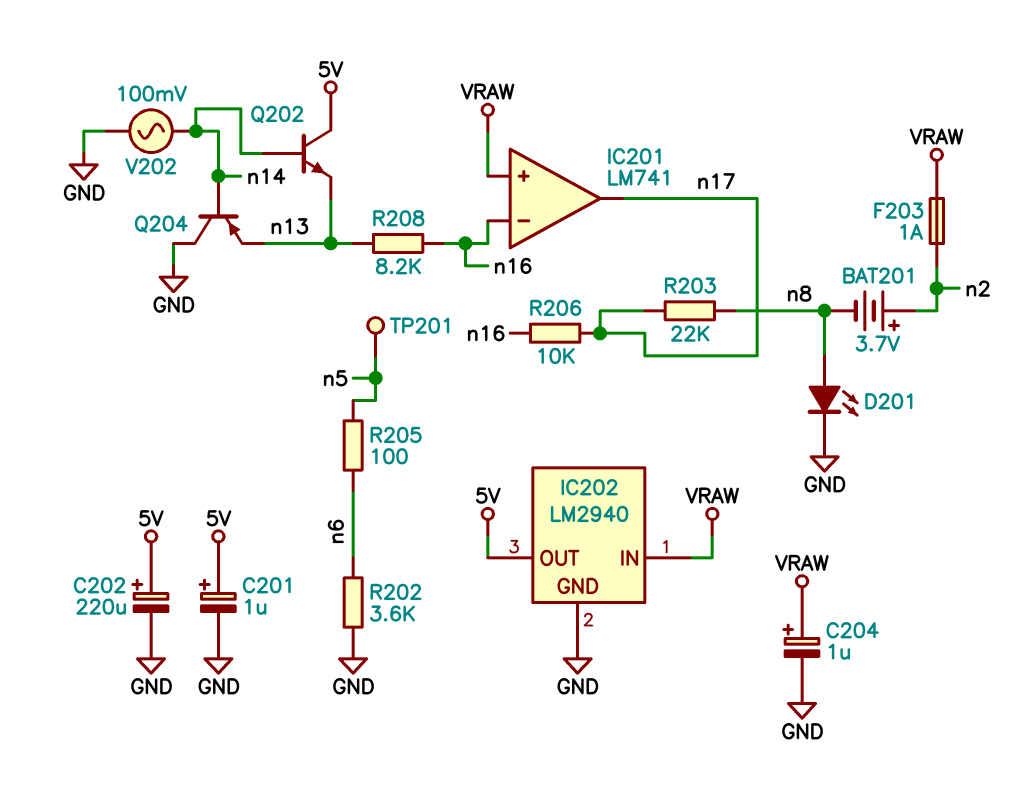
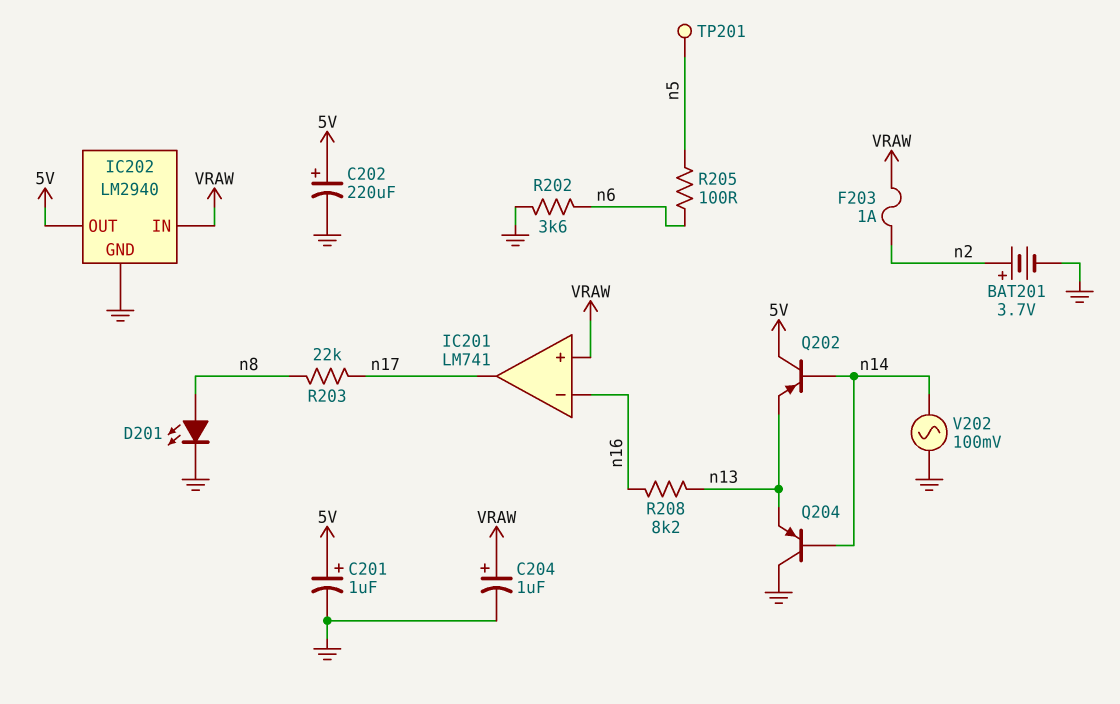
BAT201: 3.7V (plus n2, minus n8) -> 3.7V (plus n2, minus GND)
Q202: NPN (B n14, C 5V, E n13) -> PNP (B n14, C 5V, E n13)
R206: 10k (n16, n17) -> none

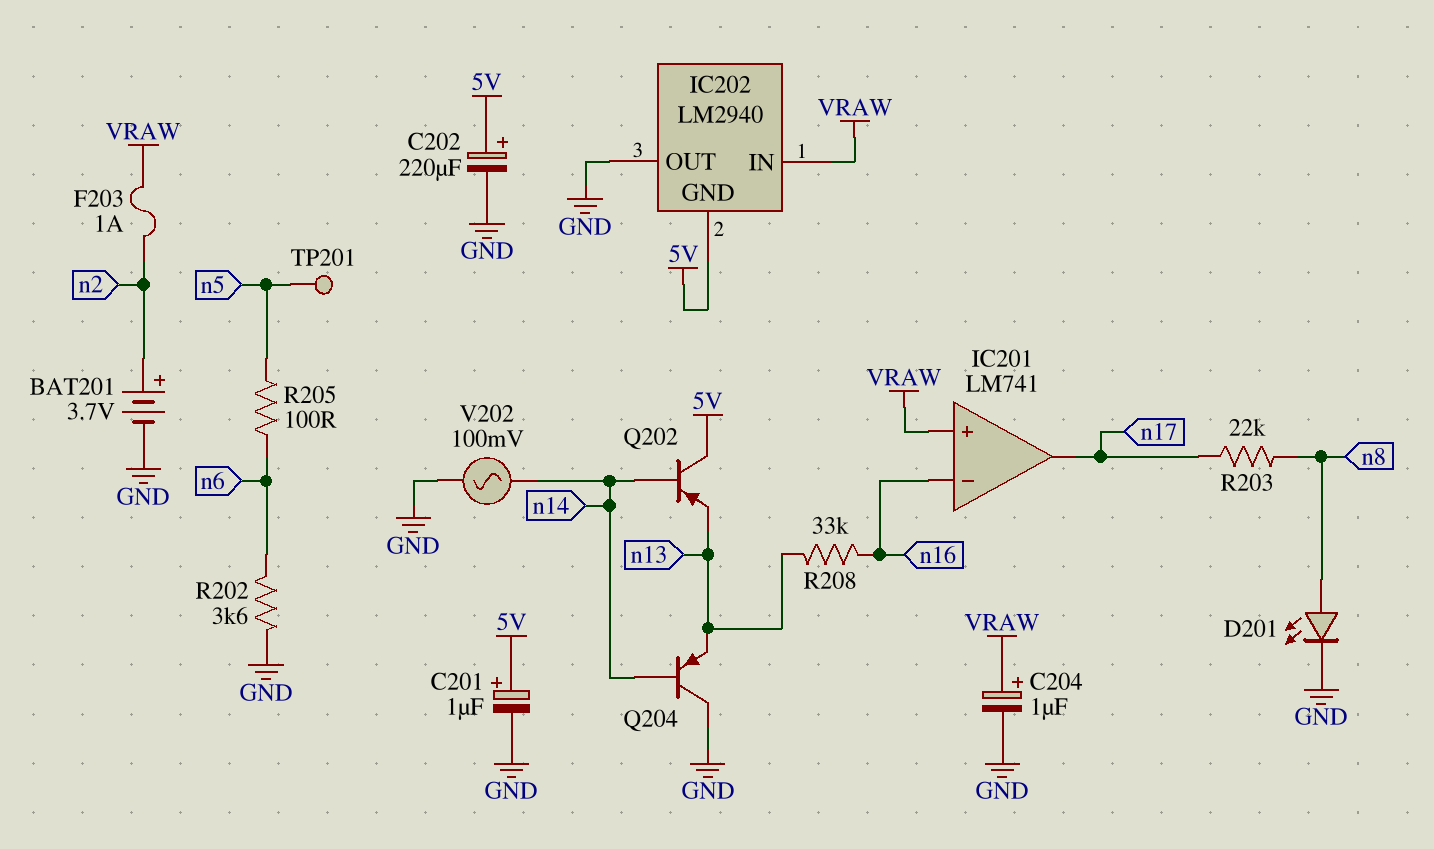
IC202 pin GND: GND -> 5V
IC202 pin OUT: 5V -> GND
R208: 8.2k (n13, n16) -> 33k (n13, n16)

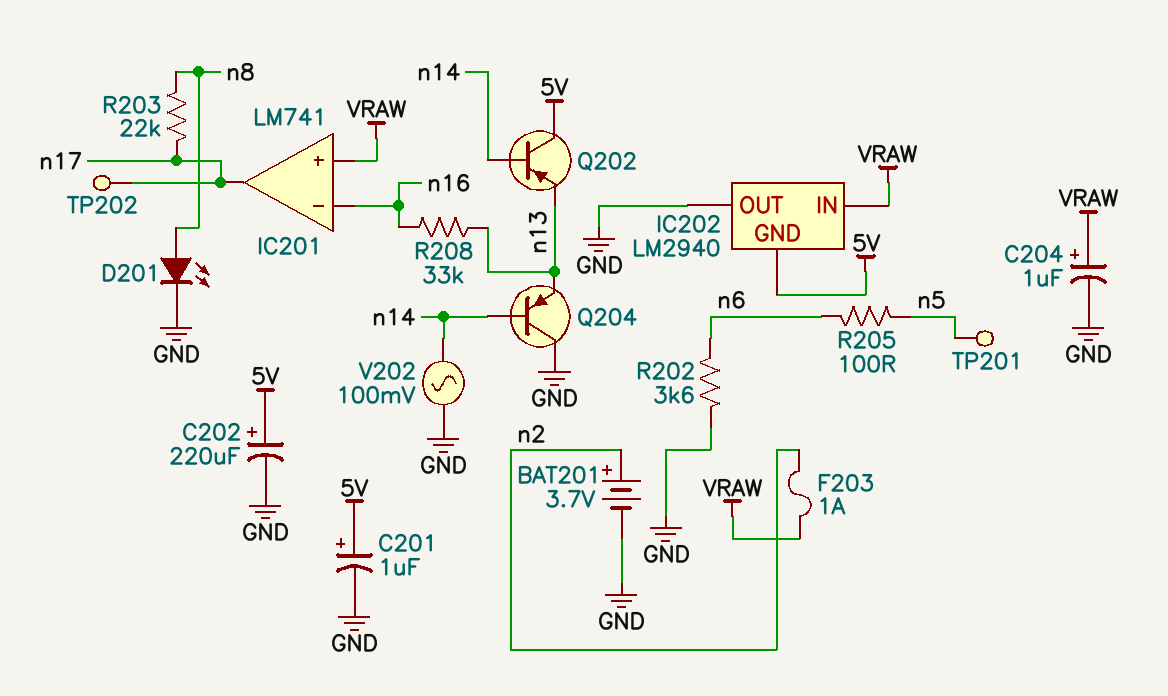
TP202: none -> test point (n17)

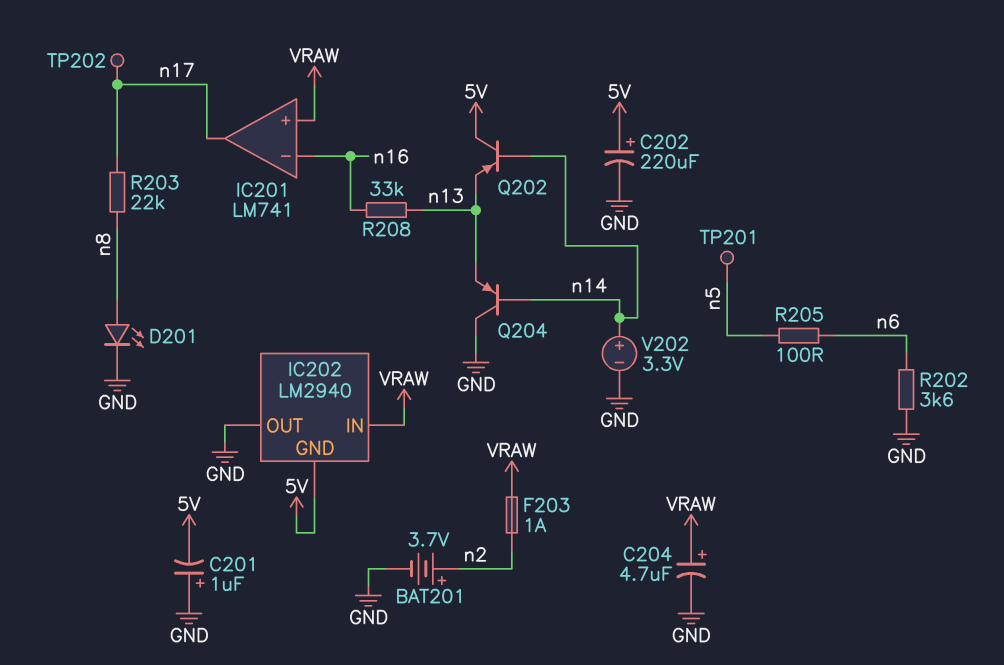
C201: 1uF (plus 5V, minus GND) -> 1uF (plus GND, minus 5V)
C204: 1uF (plus VRAW, minus GND) -> 4.7uF (plus VRAW, minus GND)
V202: AC 100mV (GND, n14) -> 3.3V (plus n14, minus GND)

